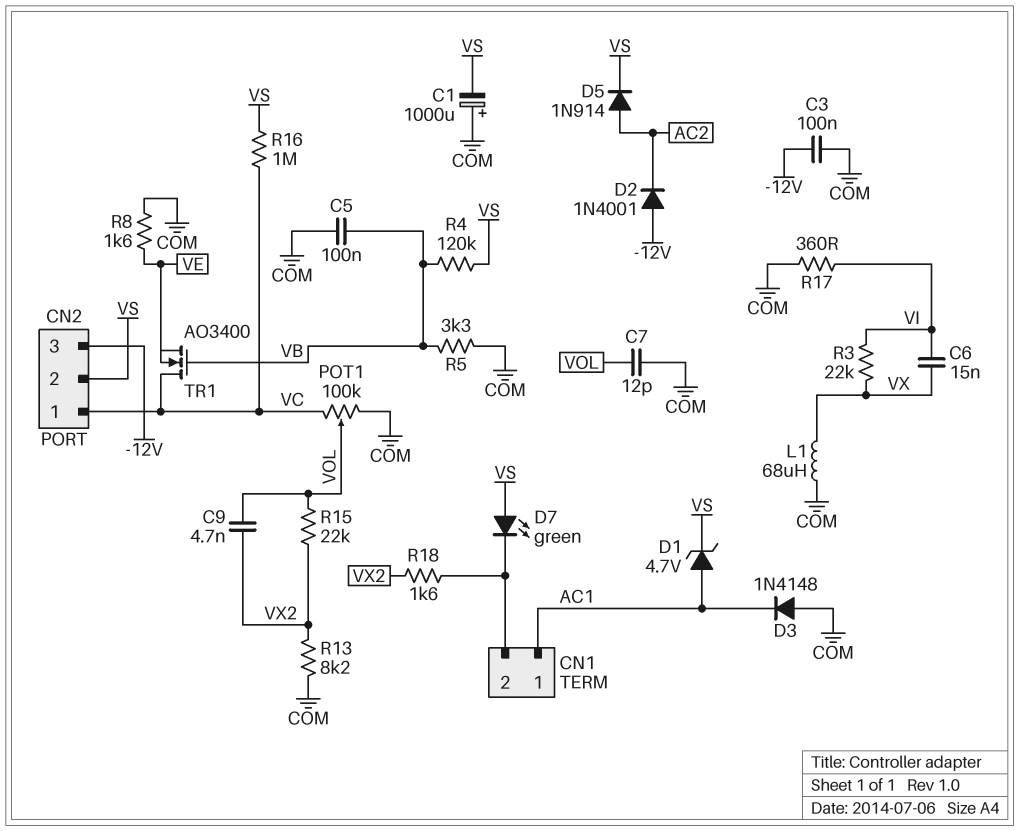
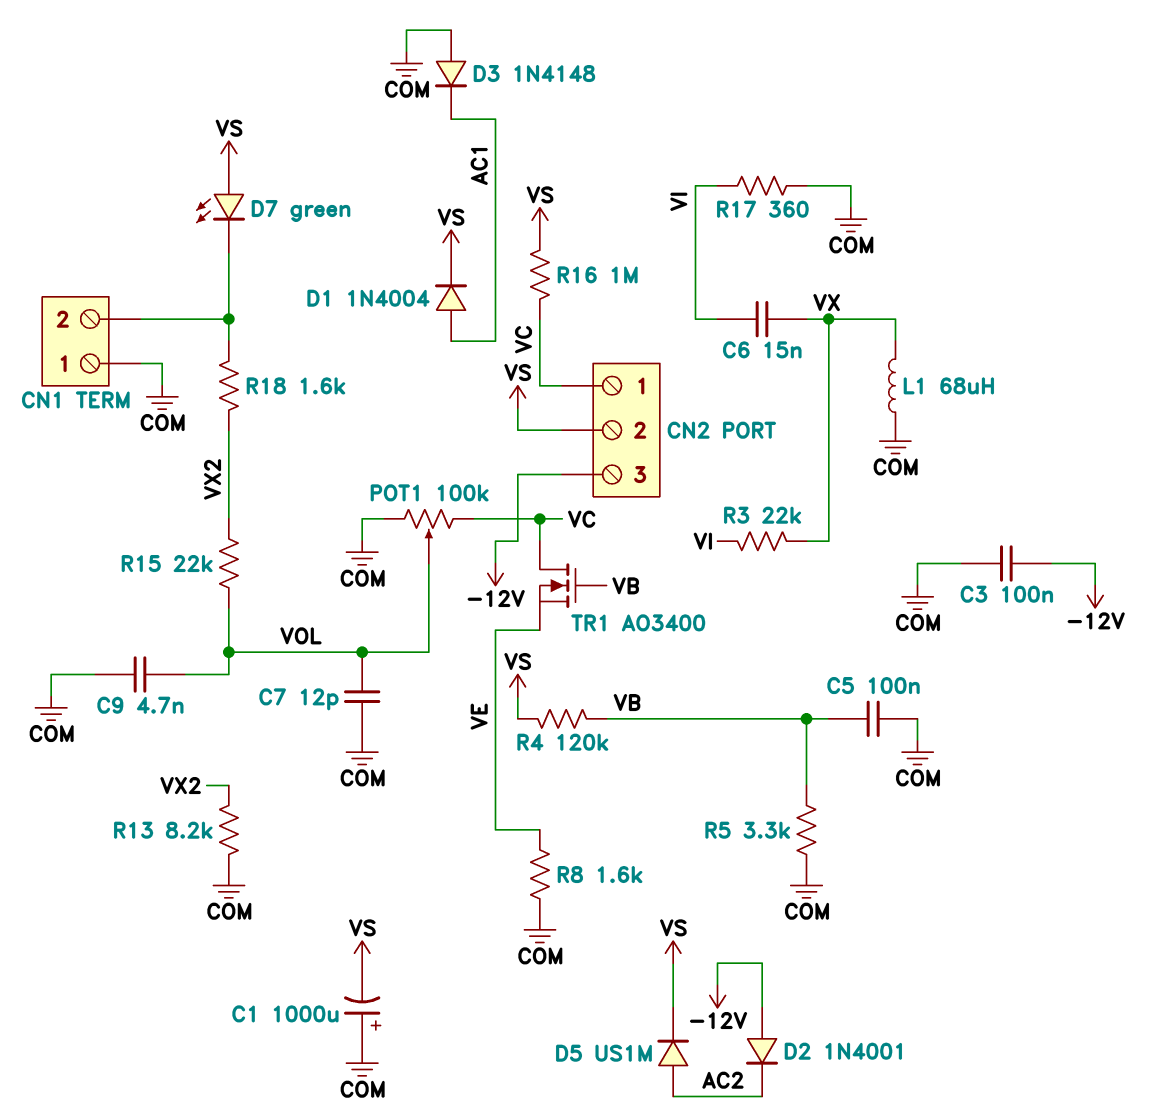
C9: 4.7nF (VOL, VX2) -> 4.7nF (COM, VOL)
CN1 pin 1: AC1 -> COM
D1: zener 4.7V (A AC1, K VS) -> diode 1N4004 (A AC1, K VS)
D5: diode 1N914 (A AC2, K VS) -> diode US1M (A AC2, K VS)

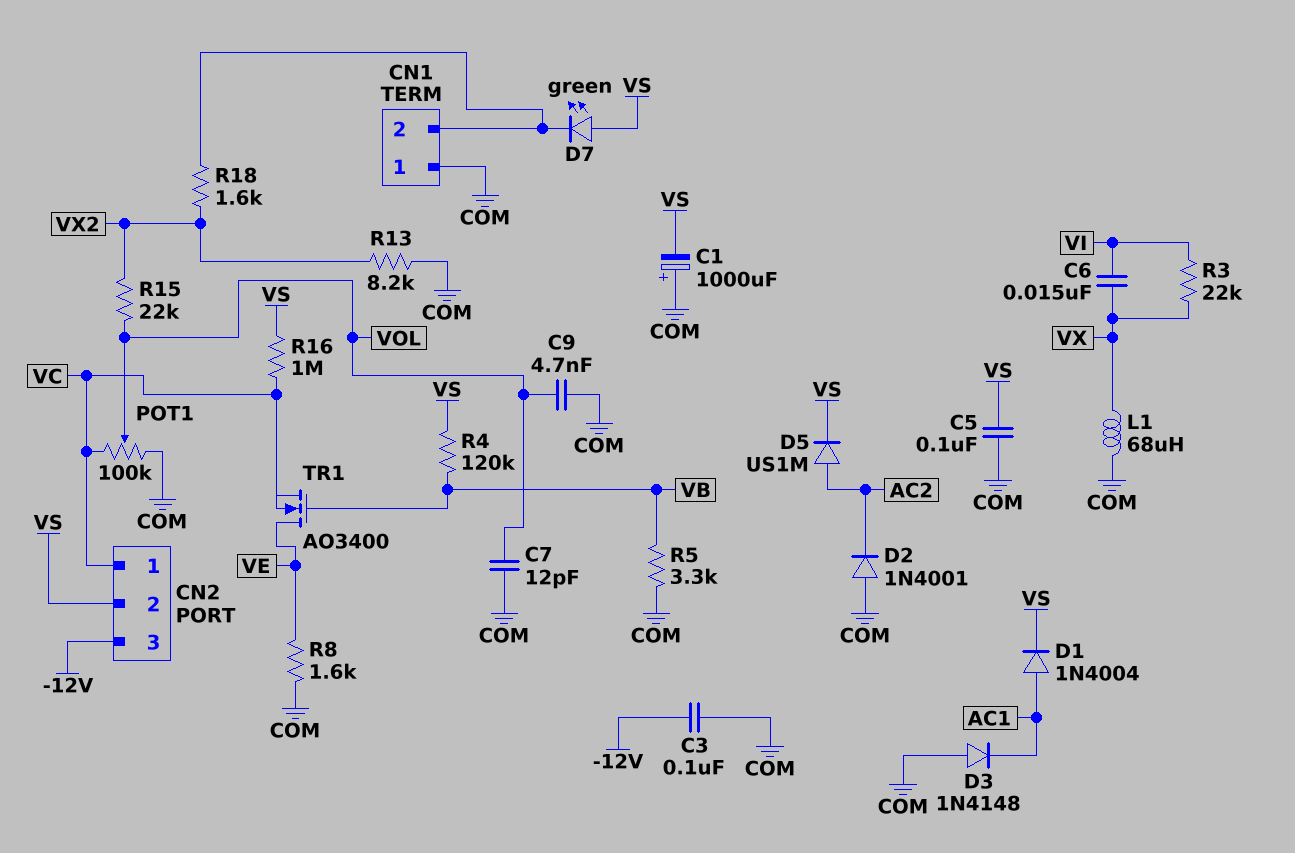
C5: 100nF (COM, VB) -> 100nF (COM, VS)
D2: diode 1N4001 (A -12V, K AC2) -> diode 1N4001 (A COM, K AC2)
R17: 360 (COM, VI) -> none
TR1: NMOS AO3400 (G VB, D VC, S VE) -> NMOS AO3400 (G VB, D VE, S VC)

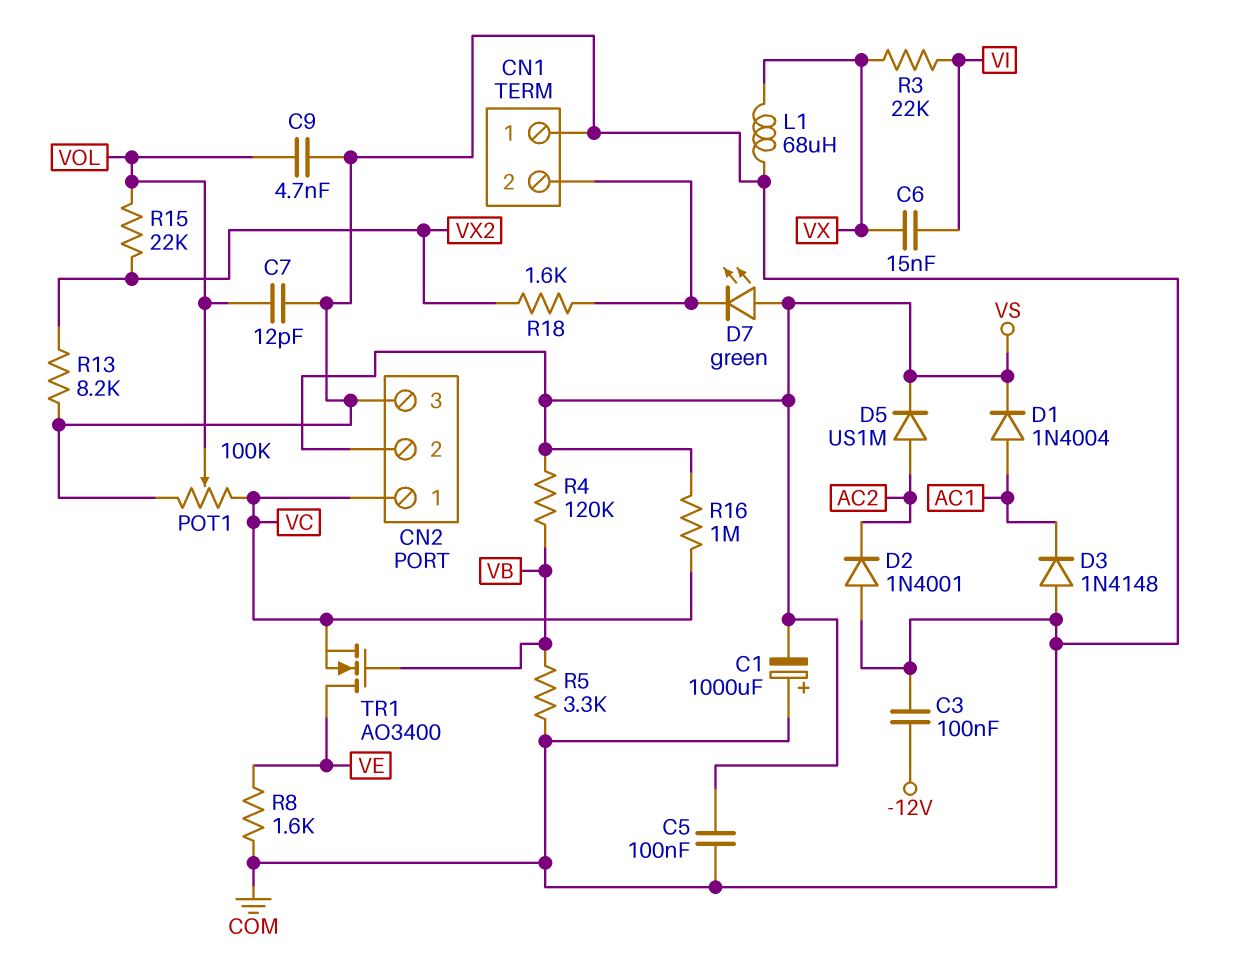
CN2 pin 3: -12V -> COM

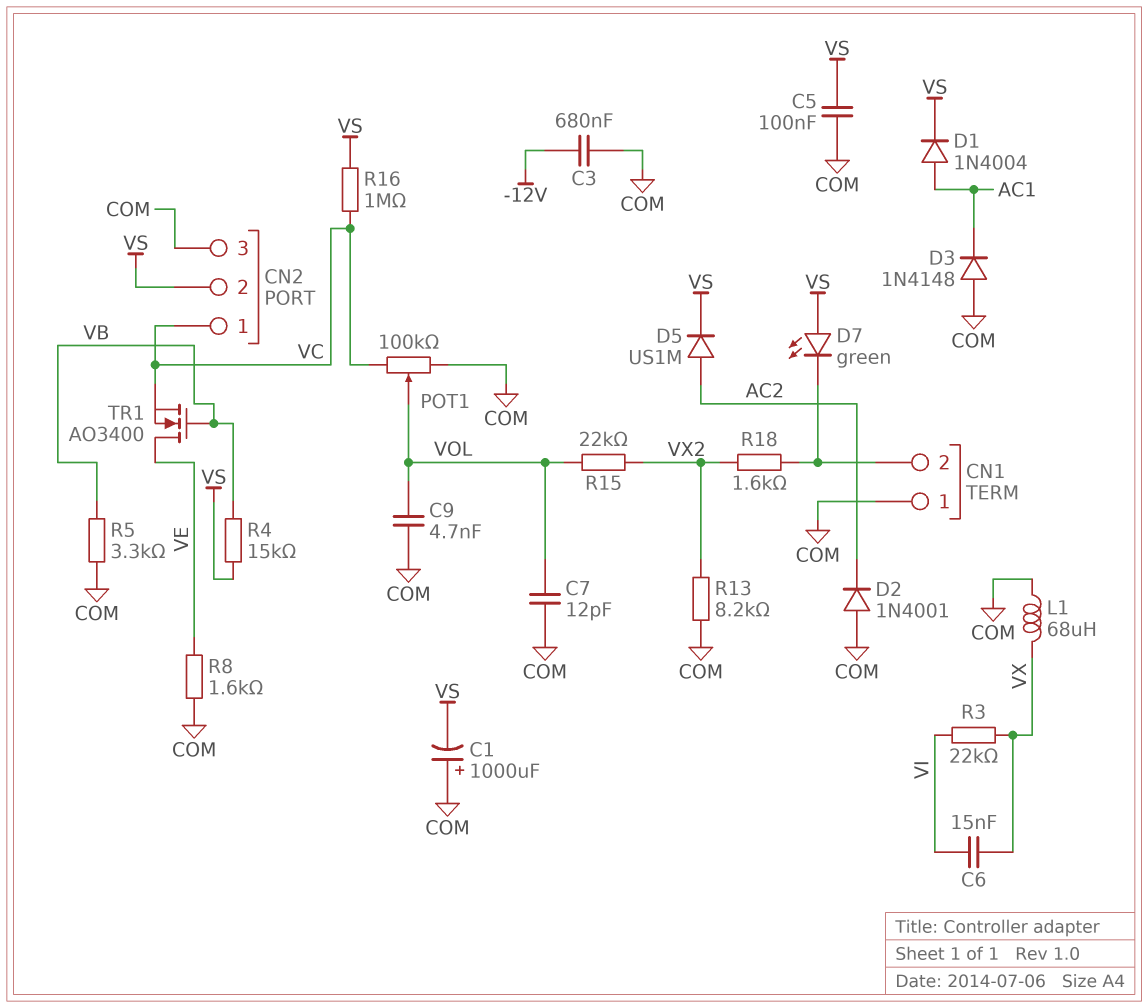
C3: 100nF (-12V, COM) -> 680nF (-12V, COM)
R4: 120k (VB, VS) -> 15k (VB, VS)

